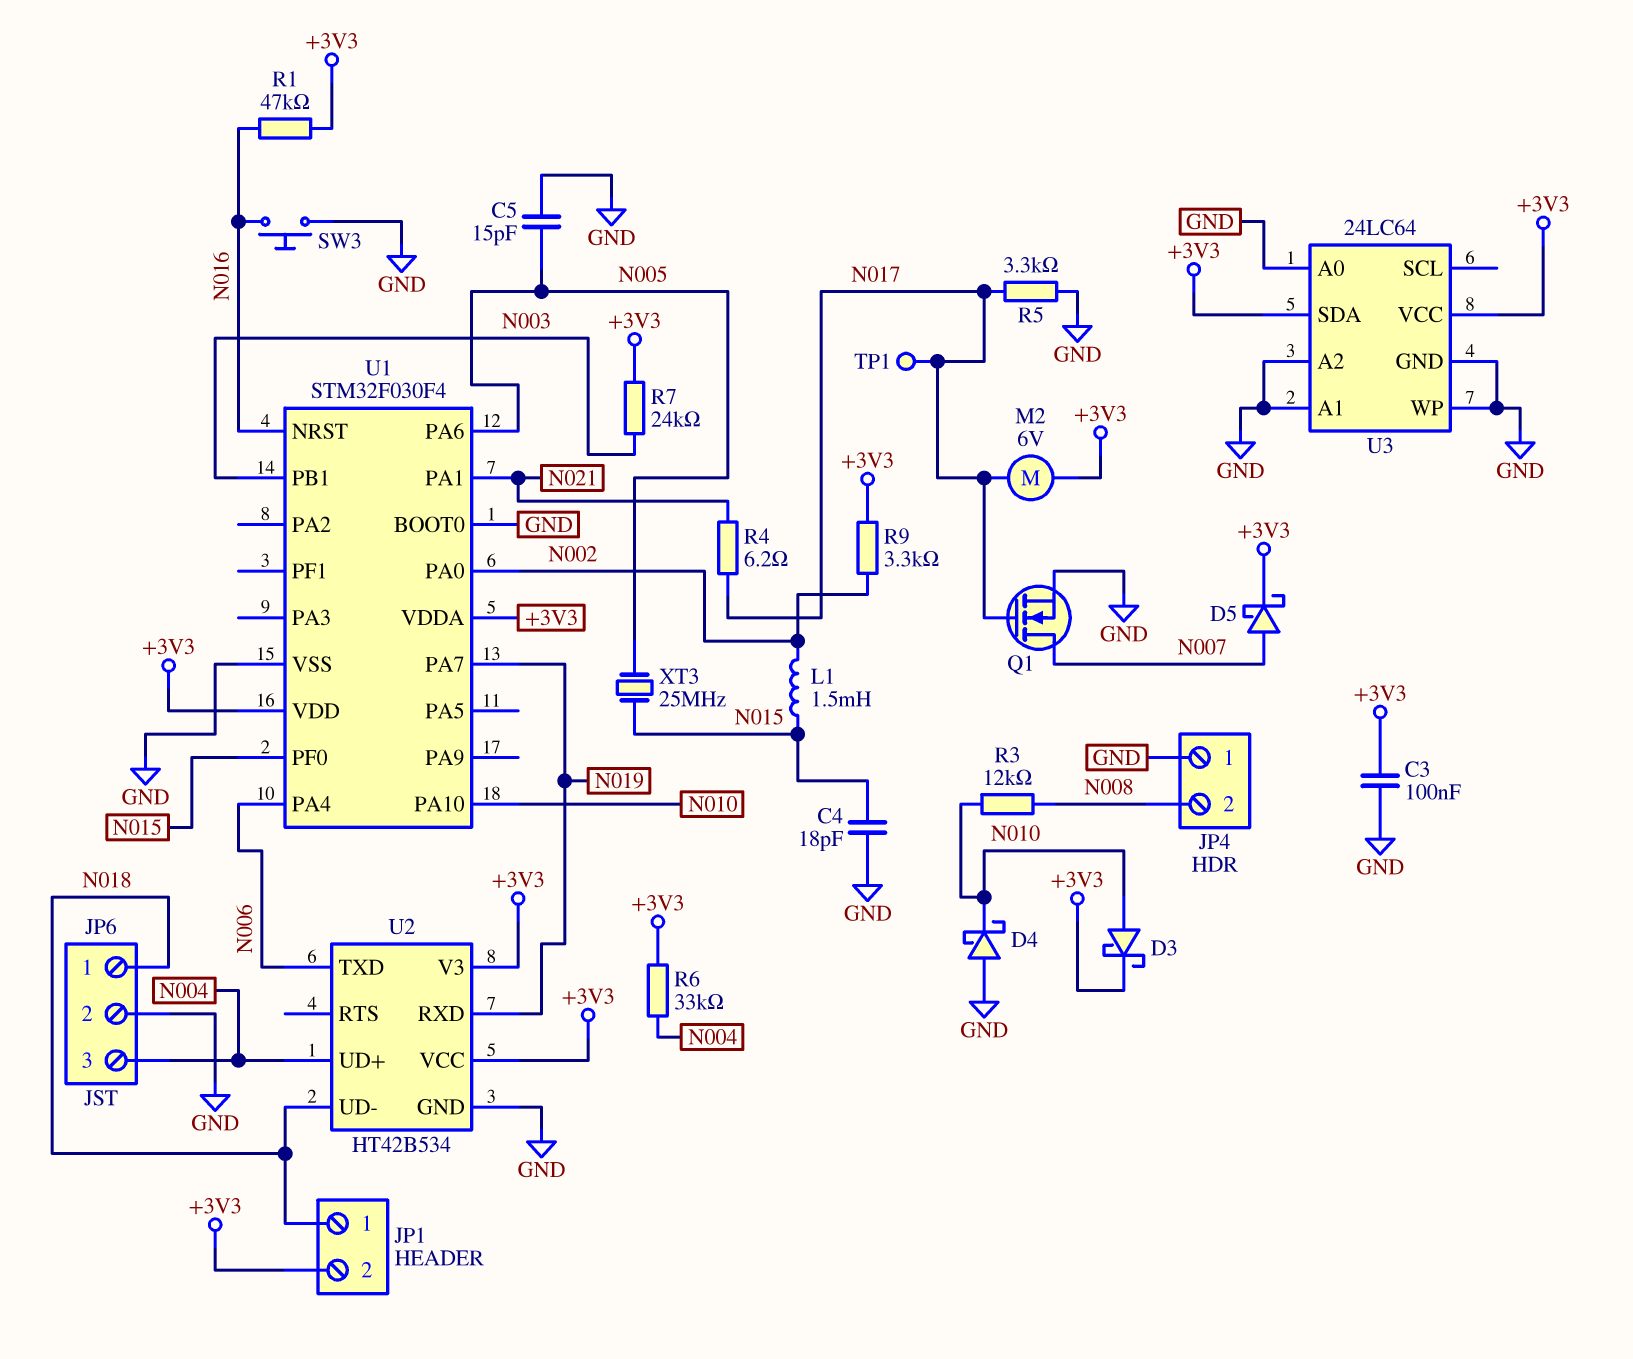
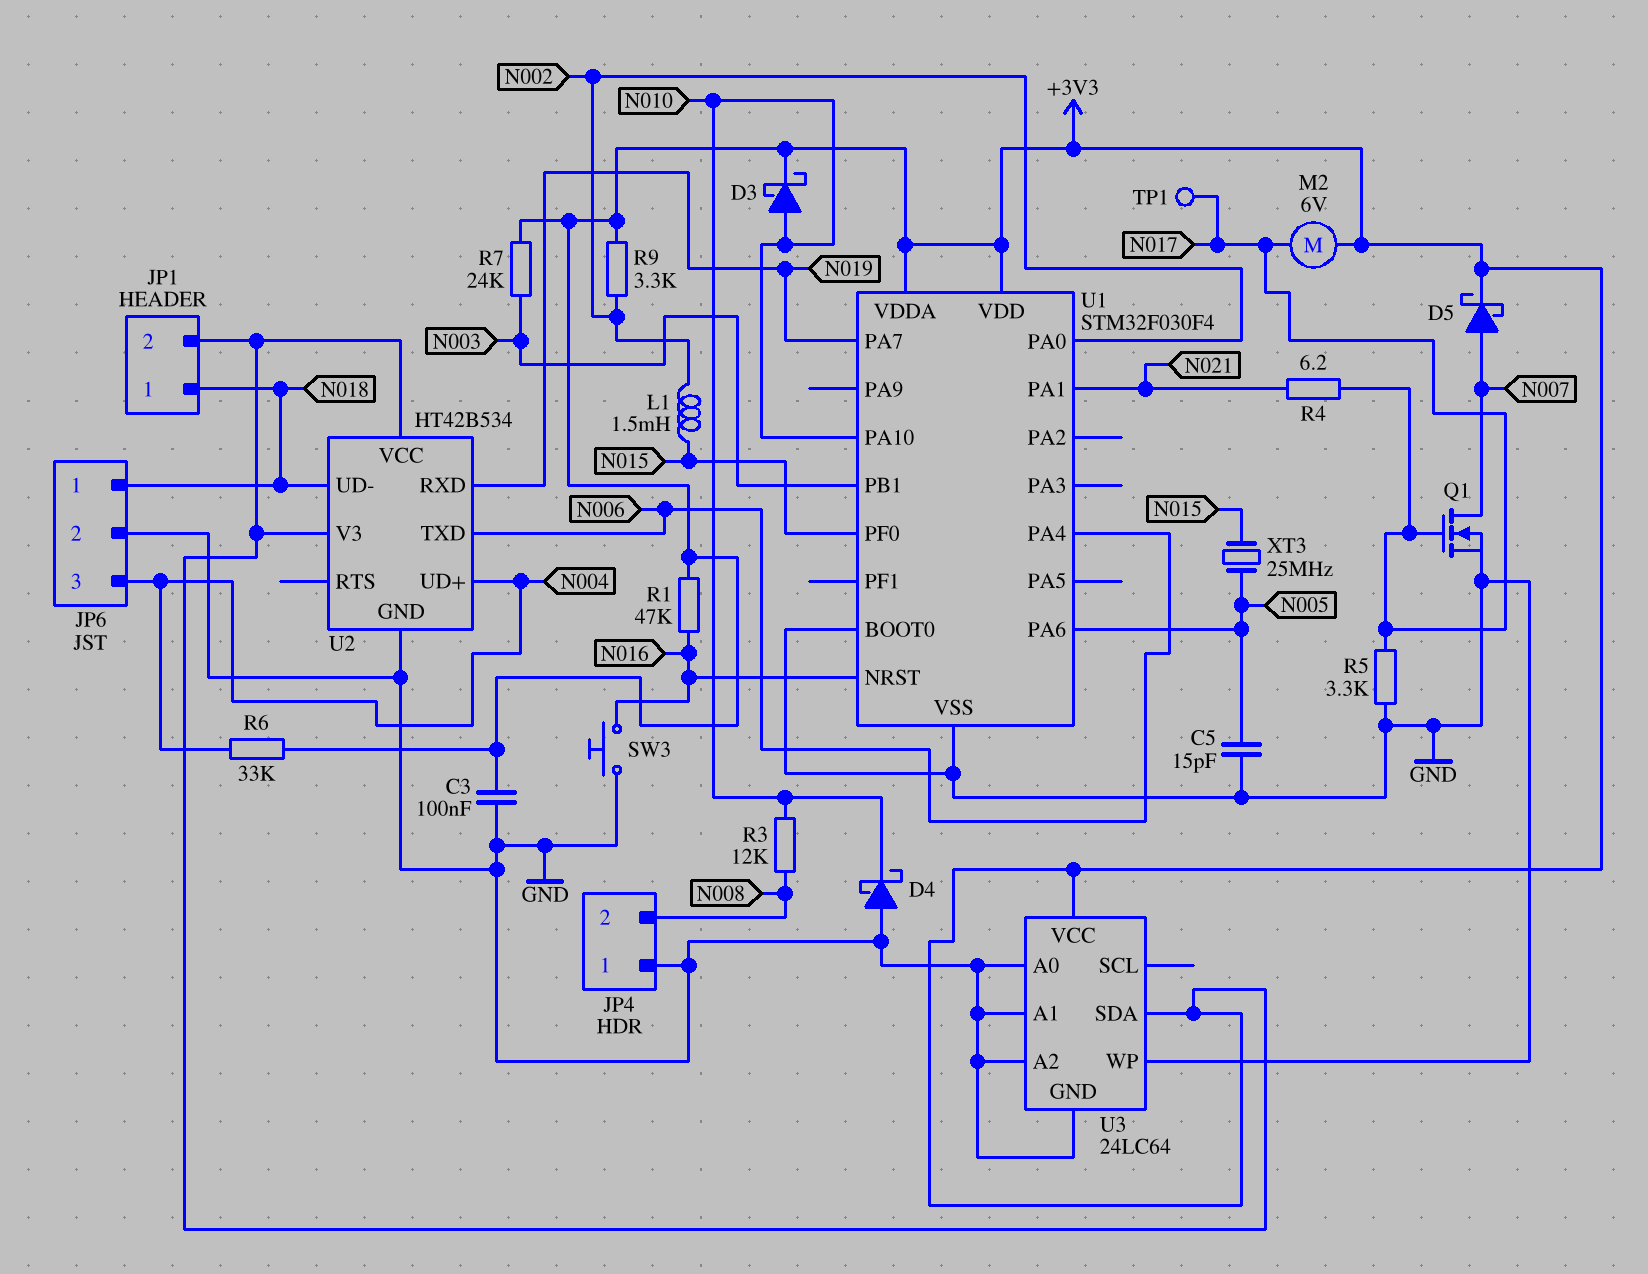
C4: 18pF (GND, N015) -> none

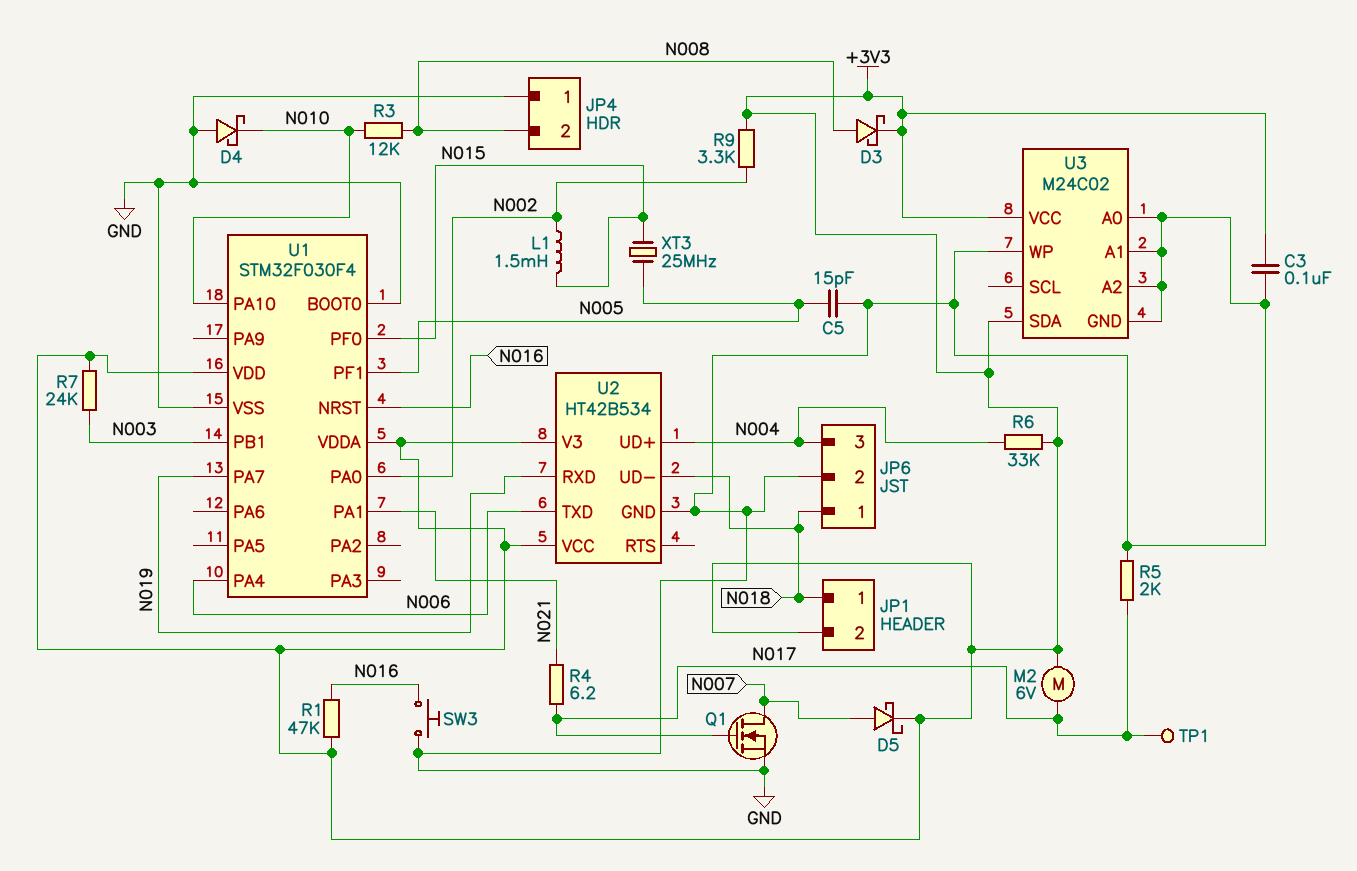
D3: schottky (A N010, K +3V3) -> schottky (A N008, K +3V3)
R5: 3.3k (GND, N017) -> 2k (GND, N017)
U1 pin PA6: N005 -> none
U1 pin PF1: none -> N005
U3: 24LC64 -> M24C02

